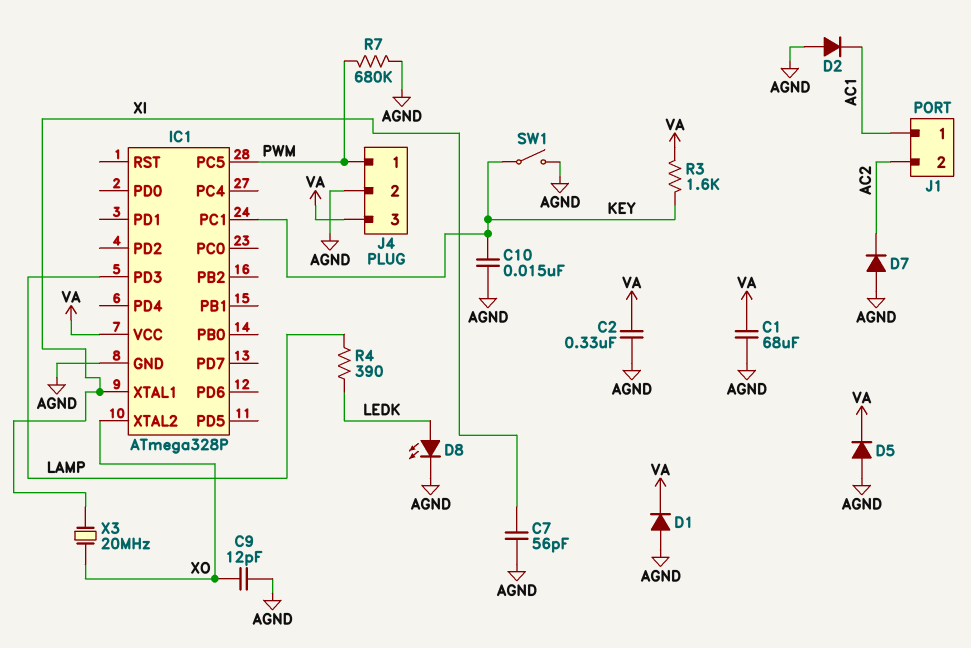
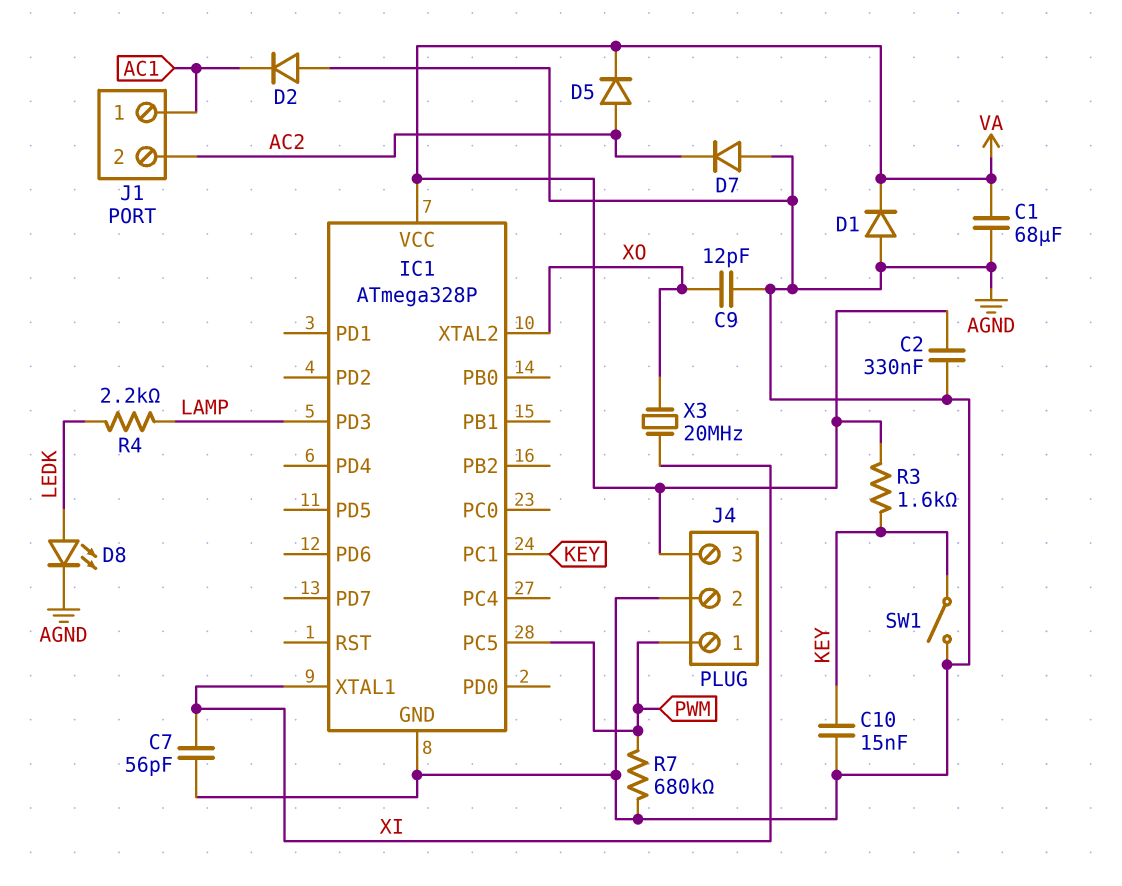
D5: diode (A AGND, K VA) -> diode (A AC2, K VA)
R4: 390 (LAMP, LEDK) -> 2.2k (LAMP, LEDK)

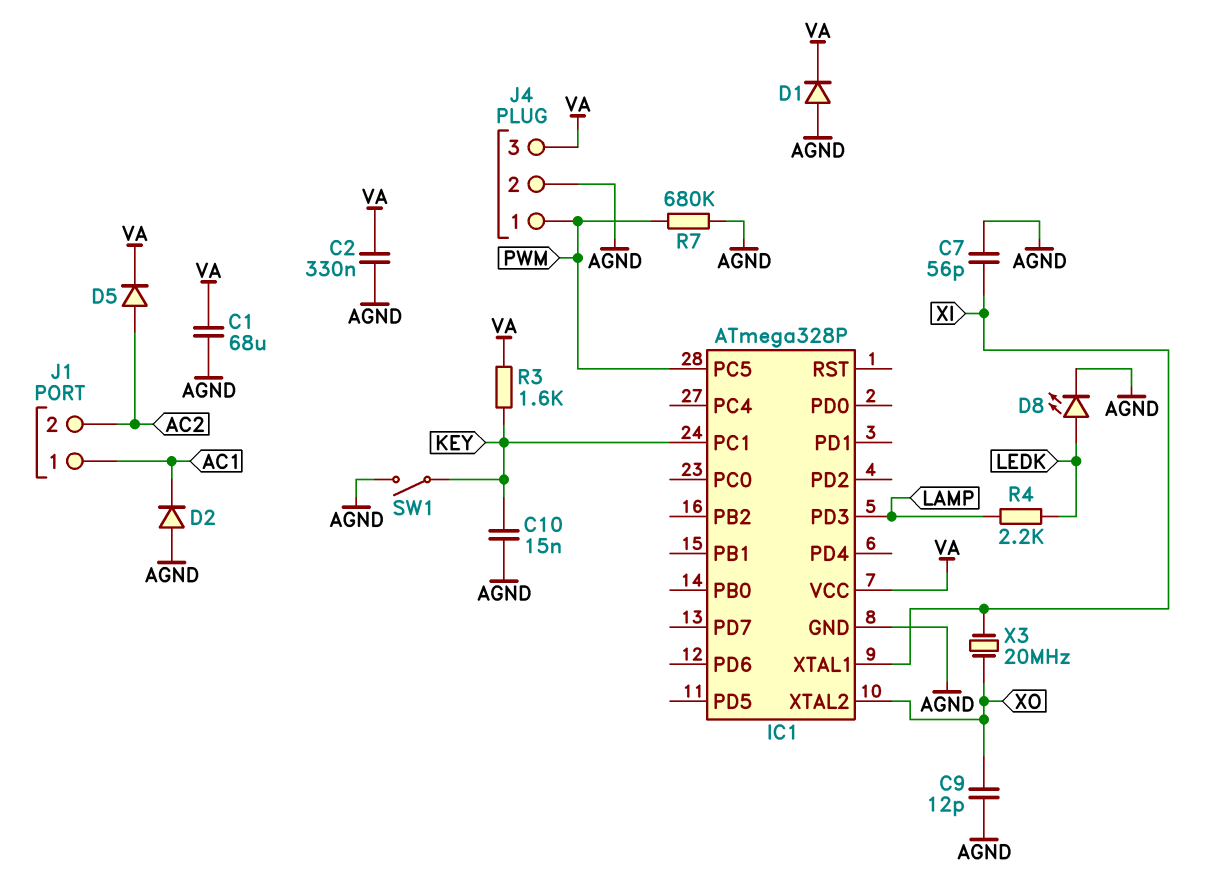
D7: diode (A AGND, K AC2) -> none

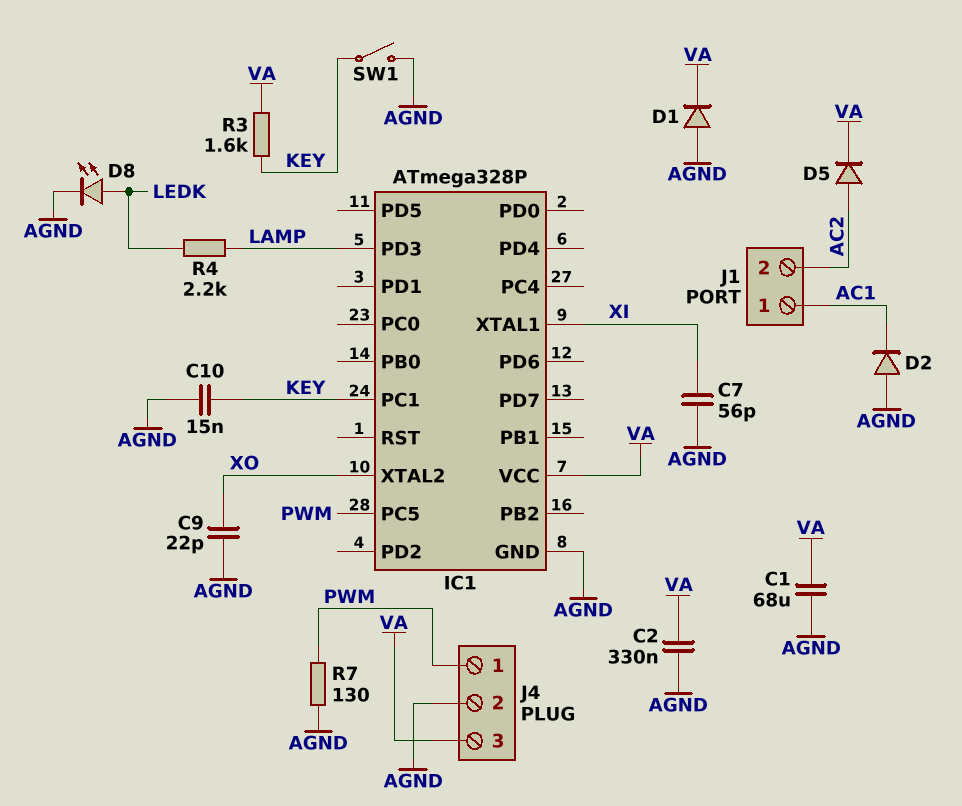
C9: 12pF (AGND, XO) -> 22pF (AGND, XO)
R7: 680k (AGND, PWM) -> 130 (AGND, PWM)
X3: 20MHz (XI, XO) -> none

